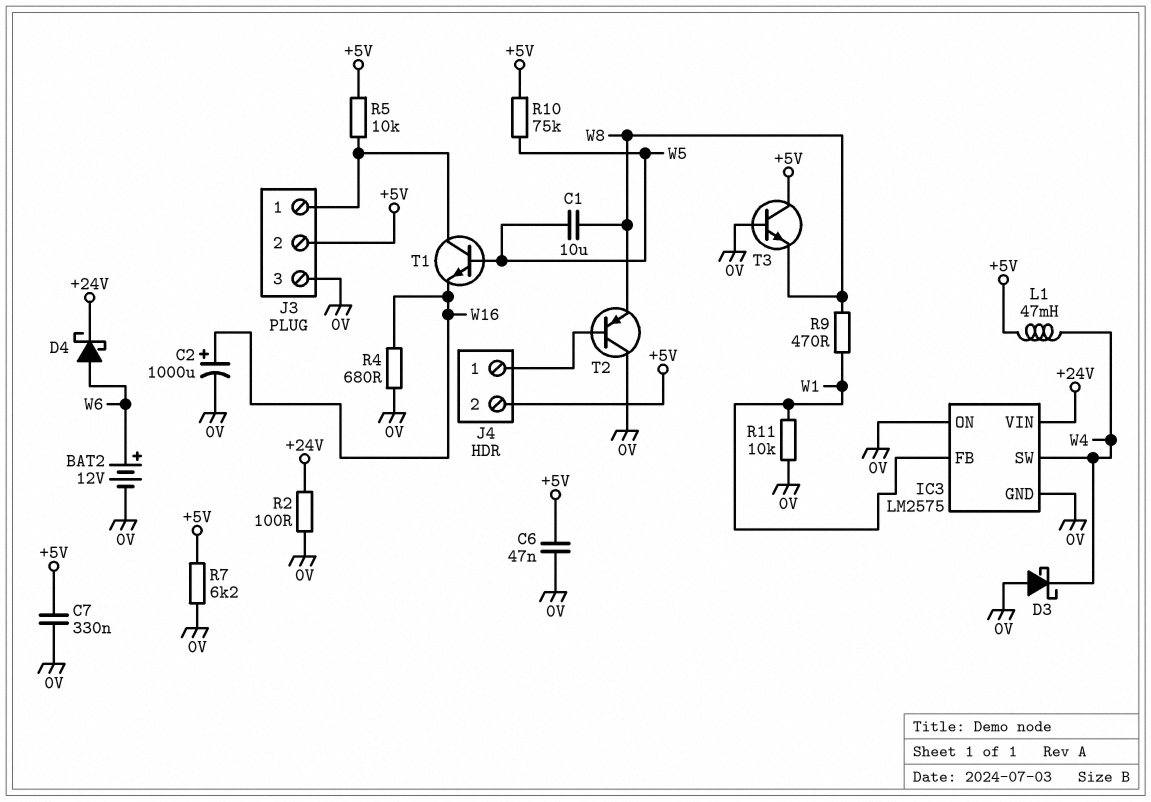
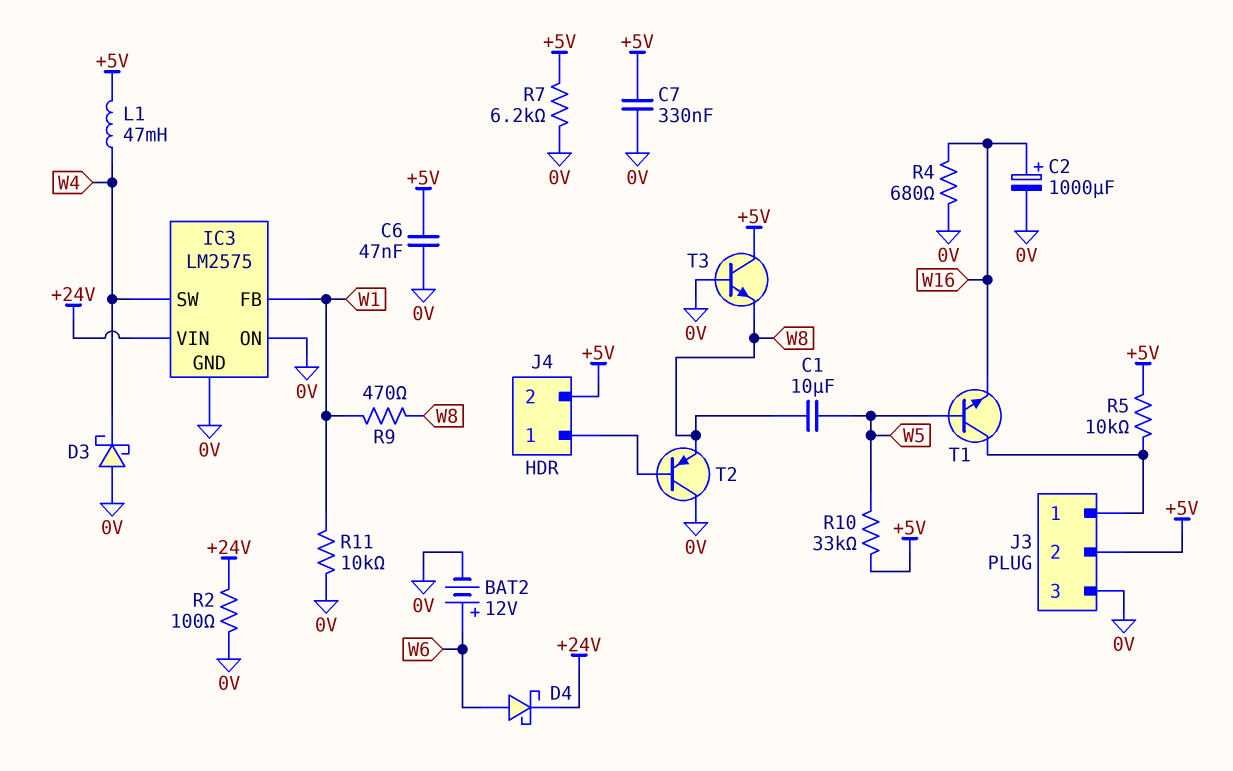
R10: 75k (+5V, W5) -> 33k (+5V, W5)

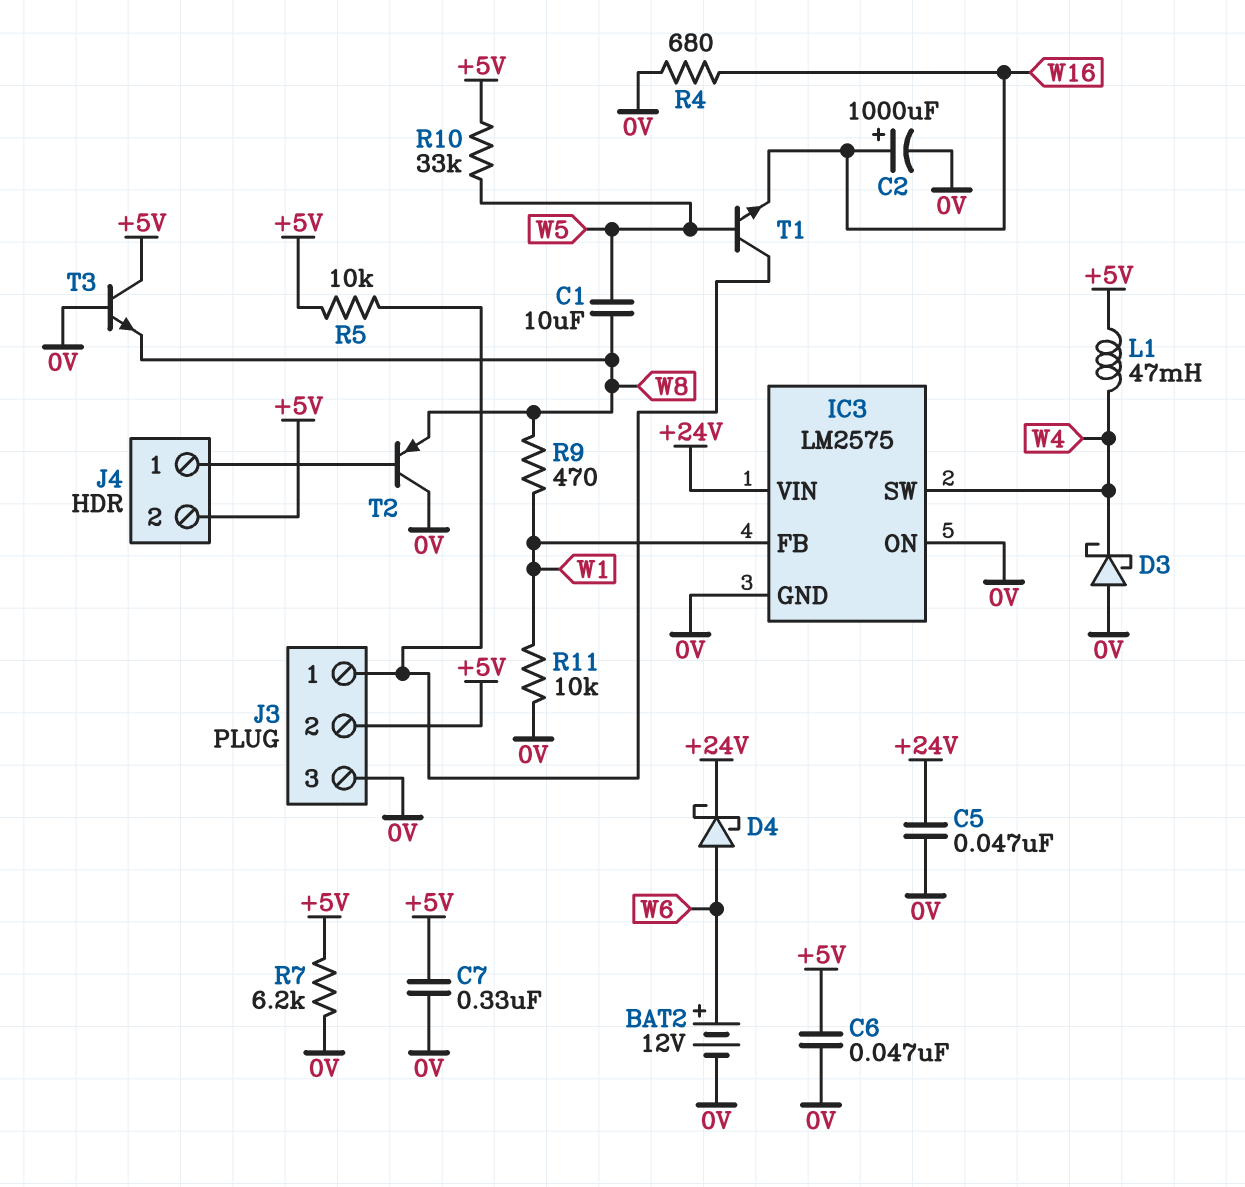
C5: none -> 47nF (+24V, 0V)
R2: 100 (+24V, 0V) -> none

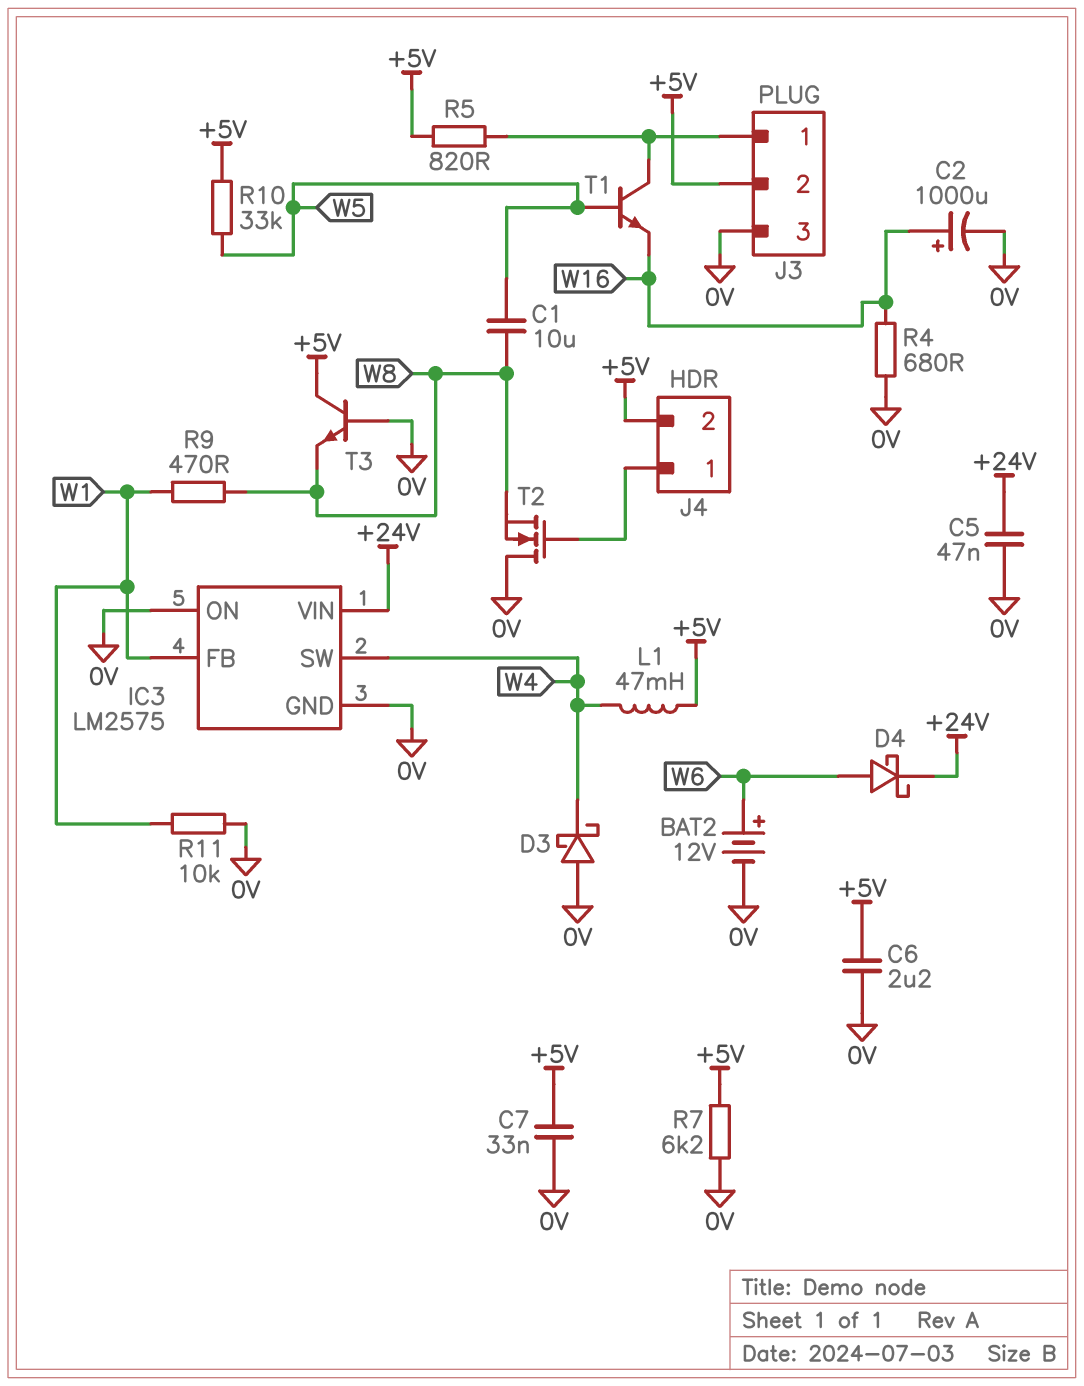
C6: 47nF (+5V, 0V) -> 2.2uF (+5V, 0V)
C7: 330nF (+5V, 0V) -> 33nF (+5V, 0V)
R5: 10k (+5V, J3/1) -> 820 (+5V, J3/1)
T2: PNP (B J4/1, C 0V, E W8) -> NMOS (G J4/1, D 0V, S W8)

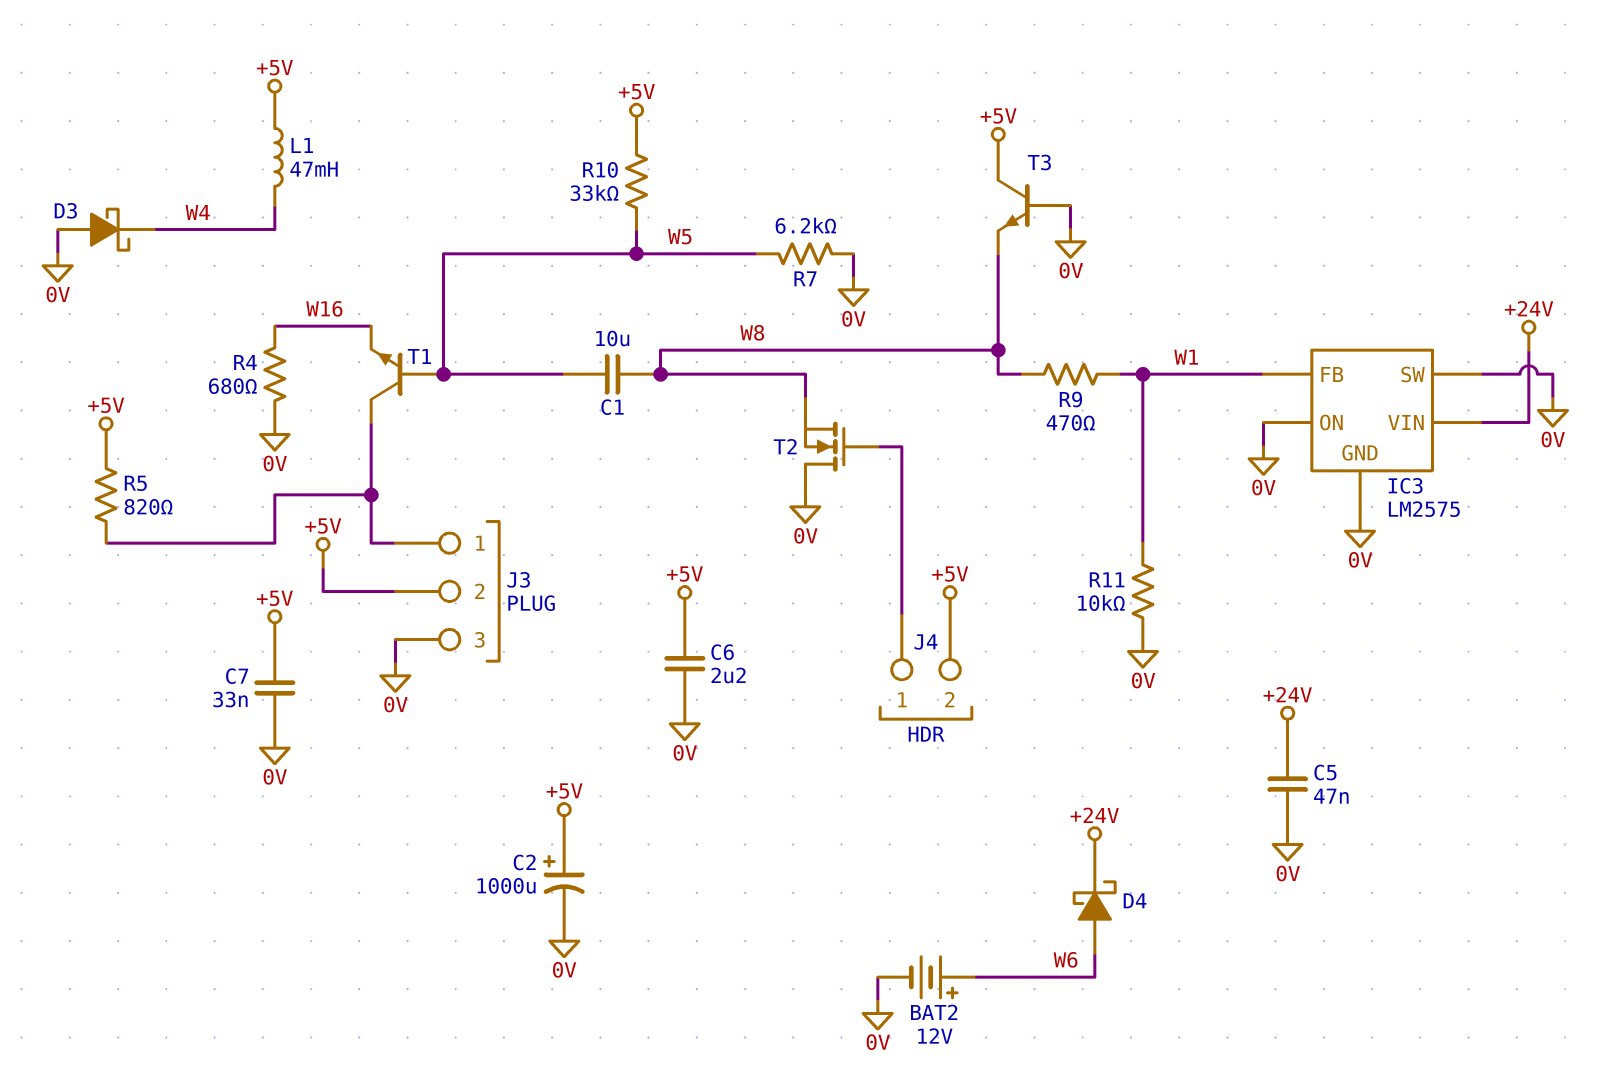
C2: 1000uF (plus W16, minus 0V) -> 1000uF (plus +5V, minus 0V)
IC3 pin SW: W4 -> 0V
R7: 6.2k (+5V, 0V) -> 6.2k (0V, W5)

